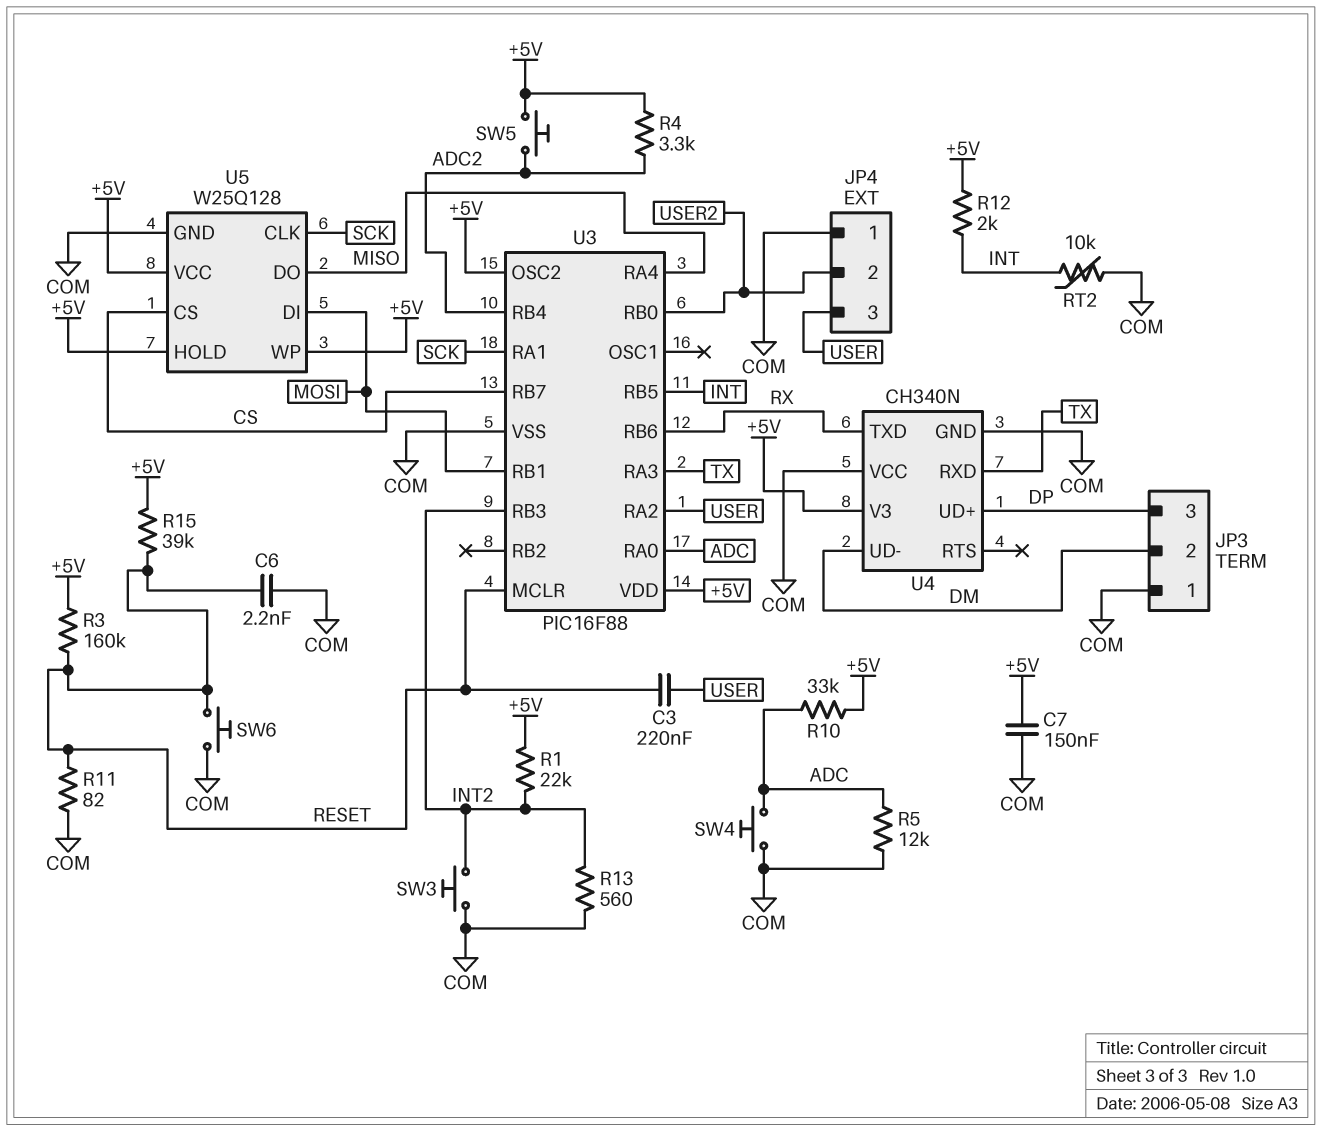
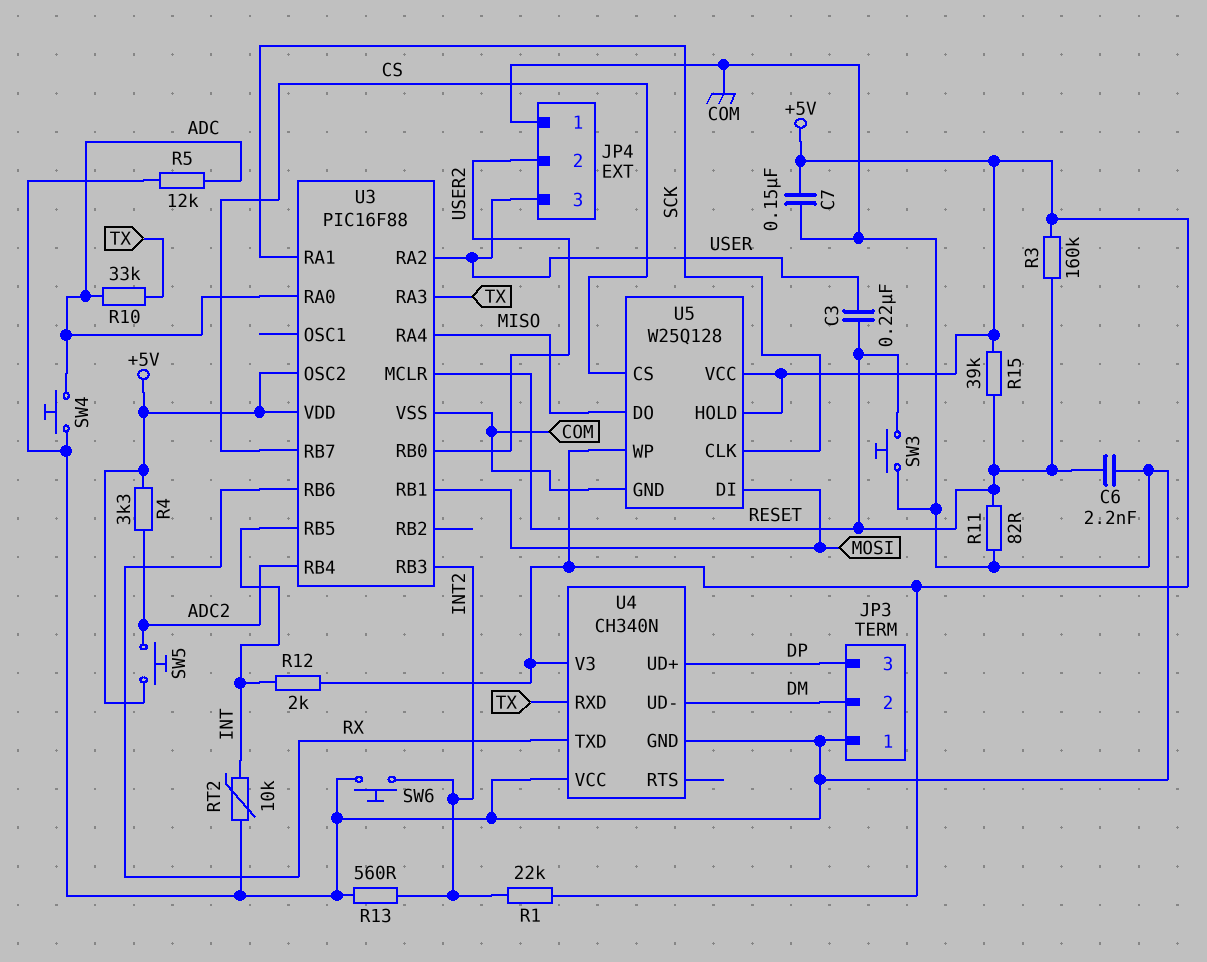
R10: 33k (+5V, ADC) -> 33k (ADC, TX)
SW3: button (COM, INT2) -> button (COM, RESET)
SW6: button (COM, RESET) -> button (COM, INT2)

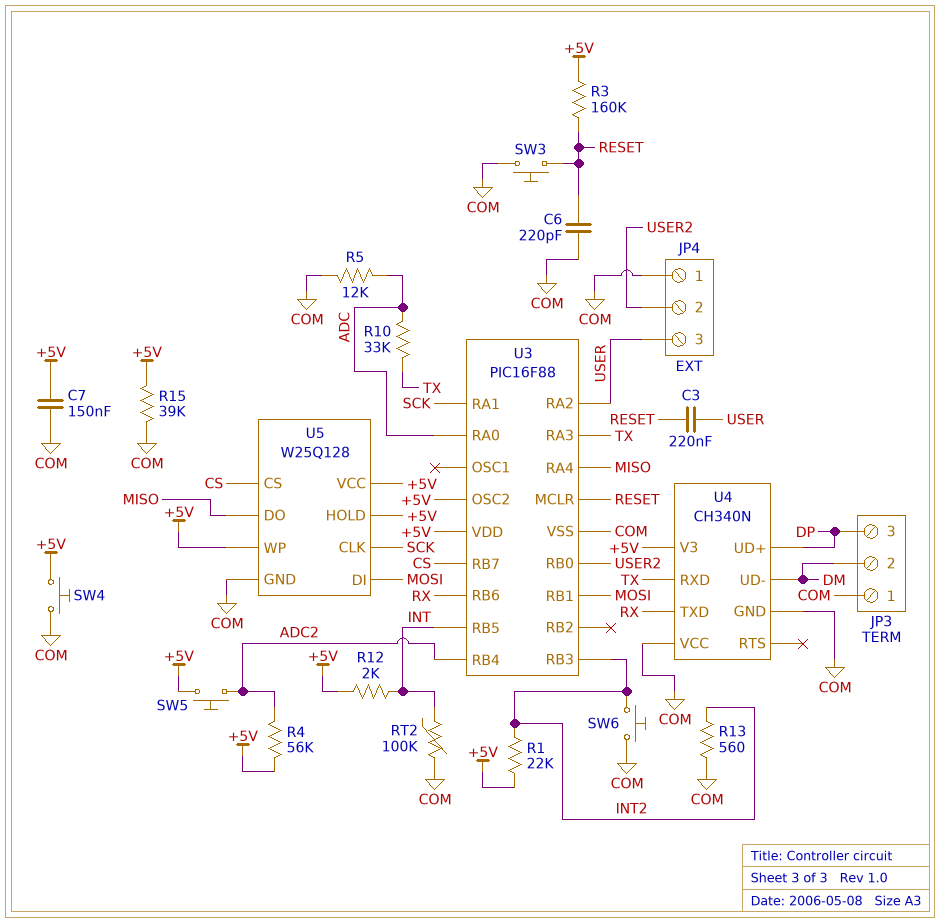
C6: 2.2nF (COM, RESET) -> 220pF (COM, RESET)
R4: 3.3k (+5V, ADC2) -> 56k (+5V, ADC2)
R11: 82 (COM, RESET) -> none
R15: 39k (+5V, RESET) -> 39k (+5V, COM)
RT2: 10k (COM, INT) -> 100k (COM, INT)
SW4: button (ADC, COM) -> button (+5V, COM)

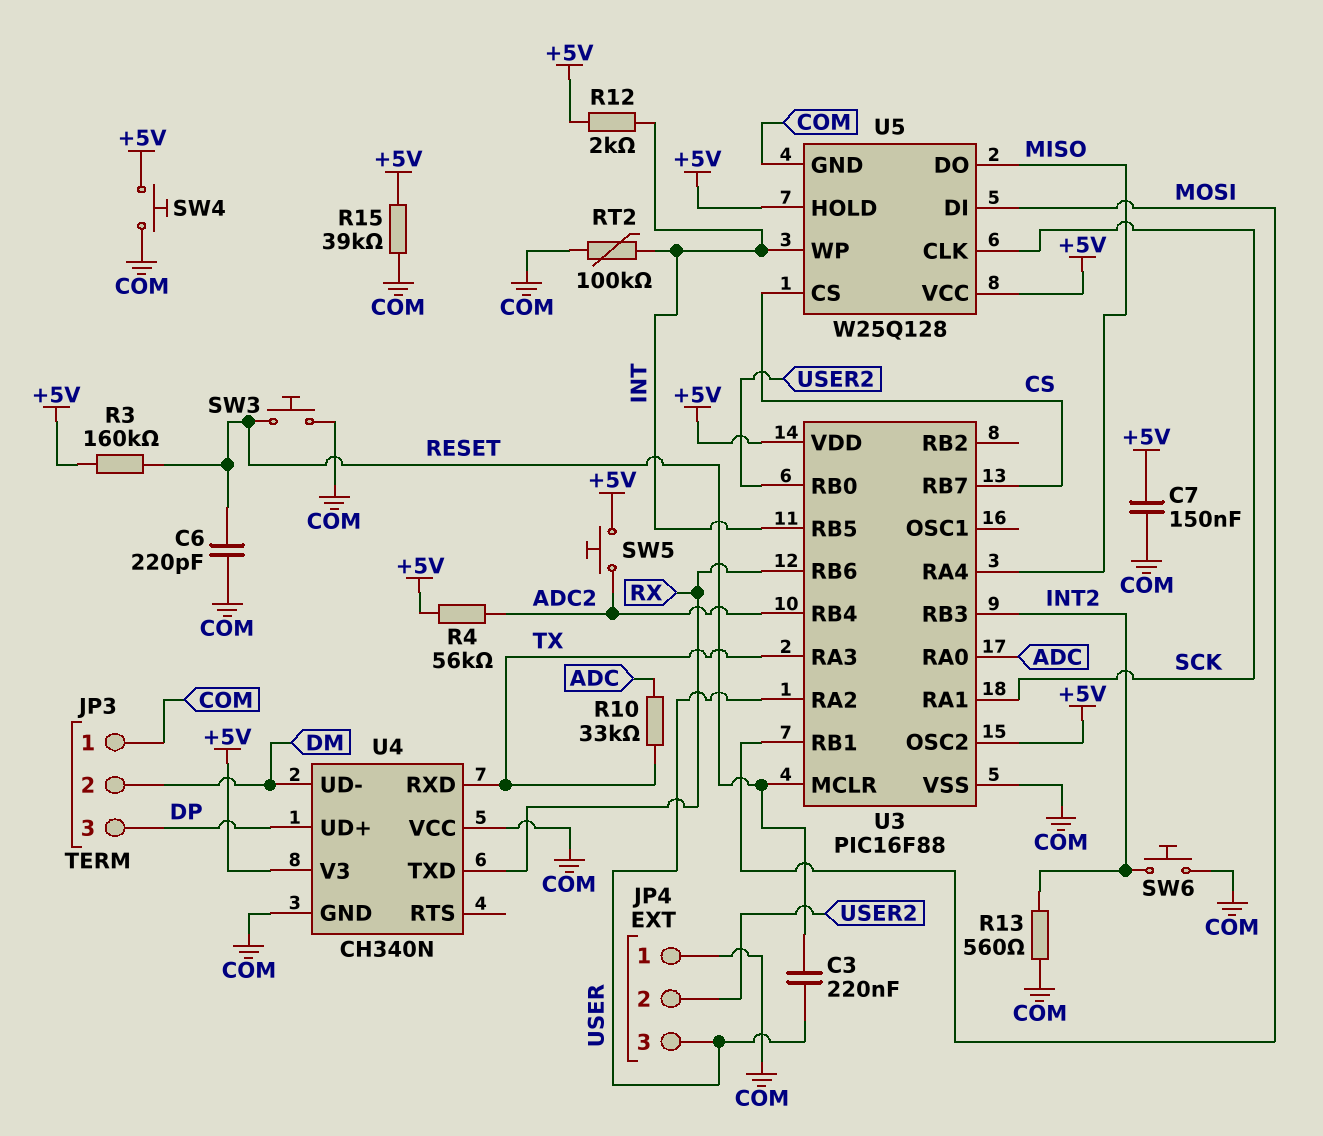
R1: 22k (+5V, INT2) -> none
R5: 12k (ADC, COM) -> none
U5 pin WP: +5V -> INT

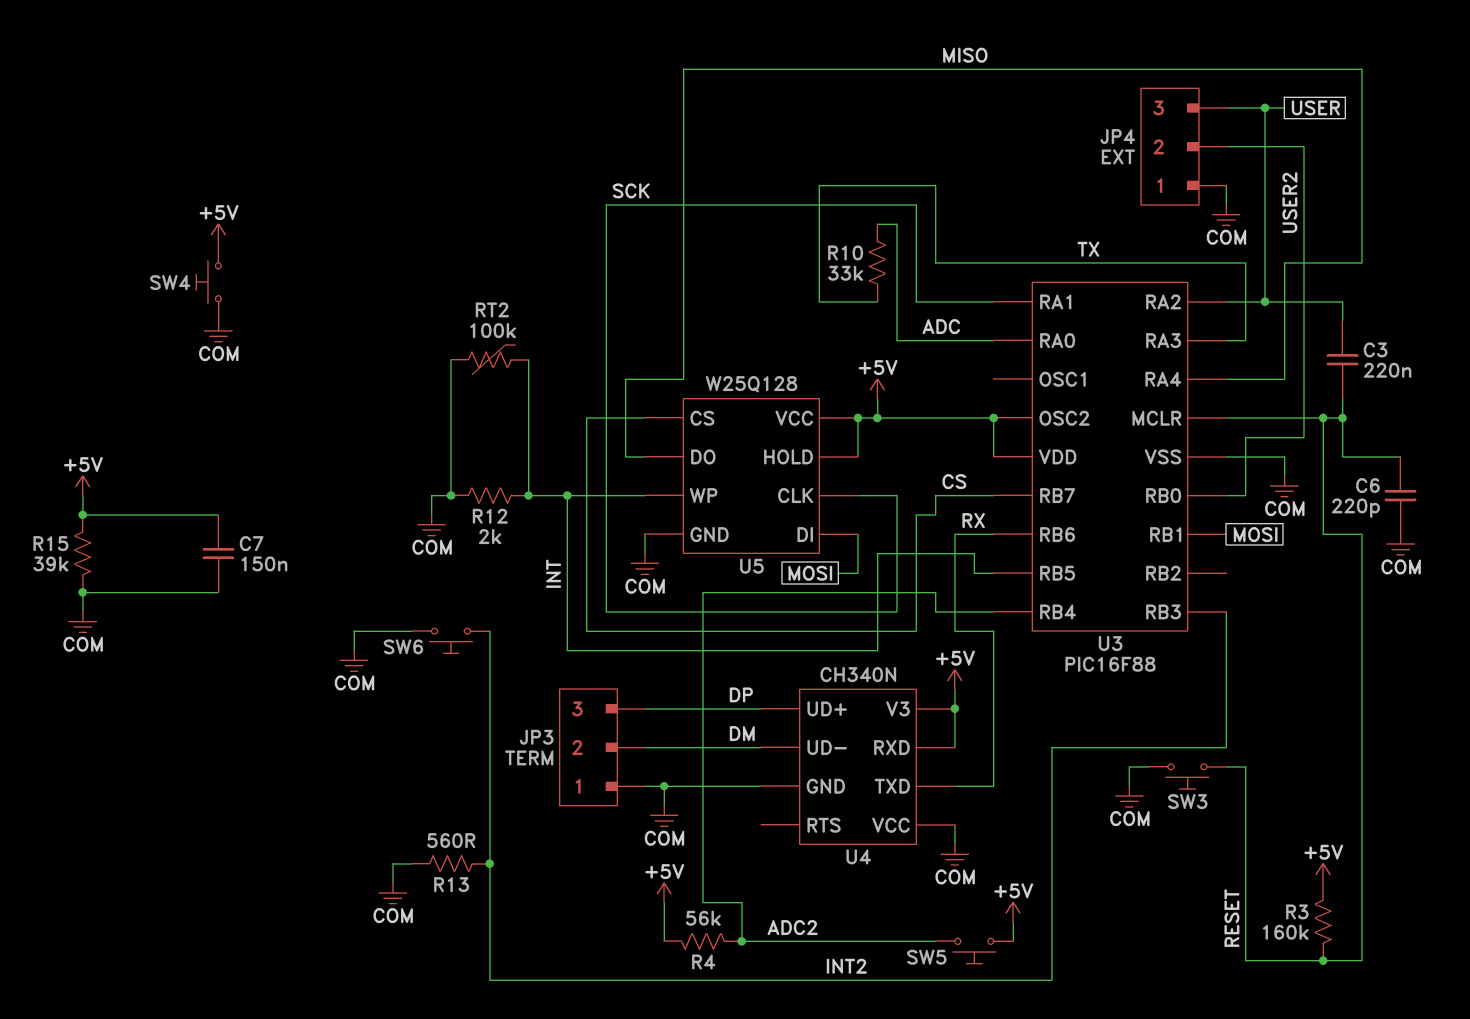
R12: 2k (+5V, INT) -> 2k (COM, INT)
U4 pin RXD: TX -> +5V

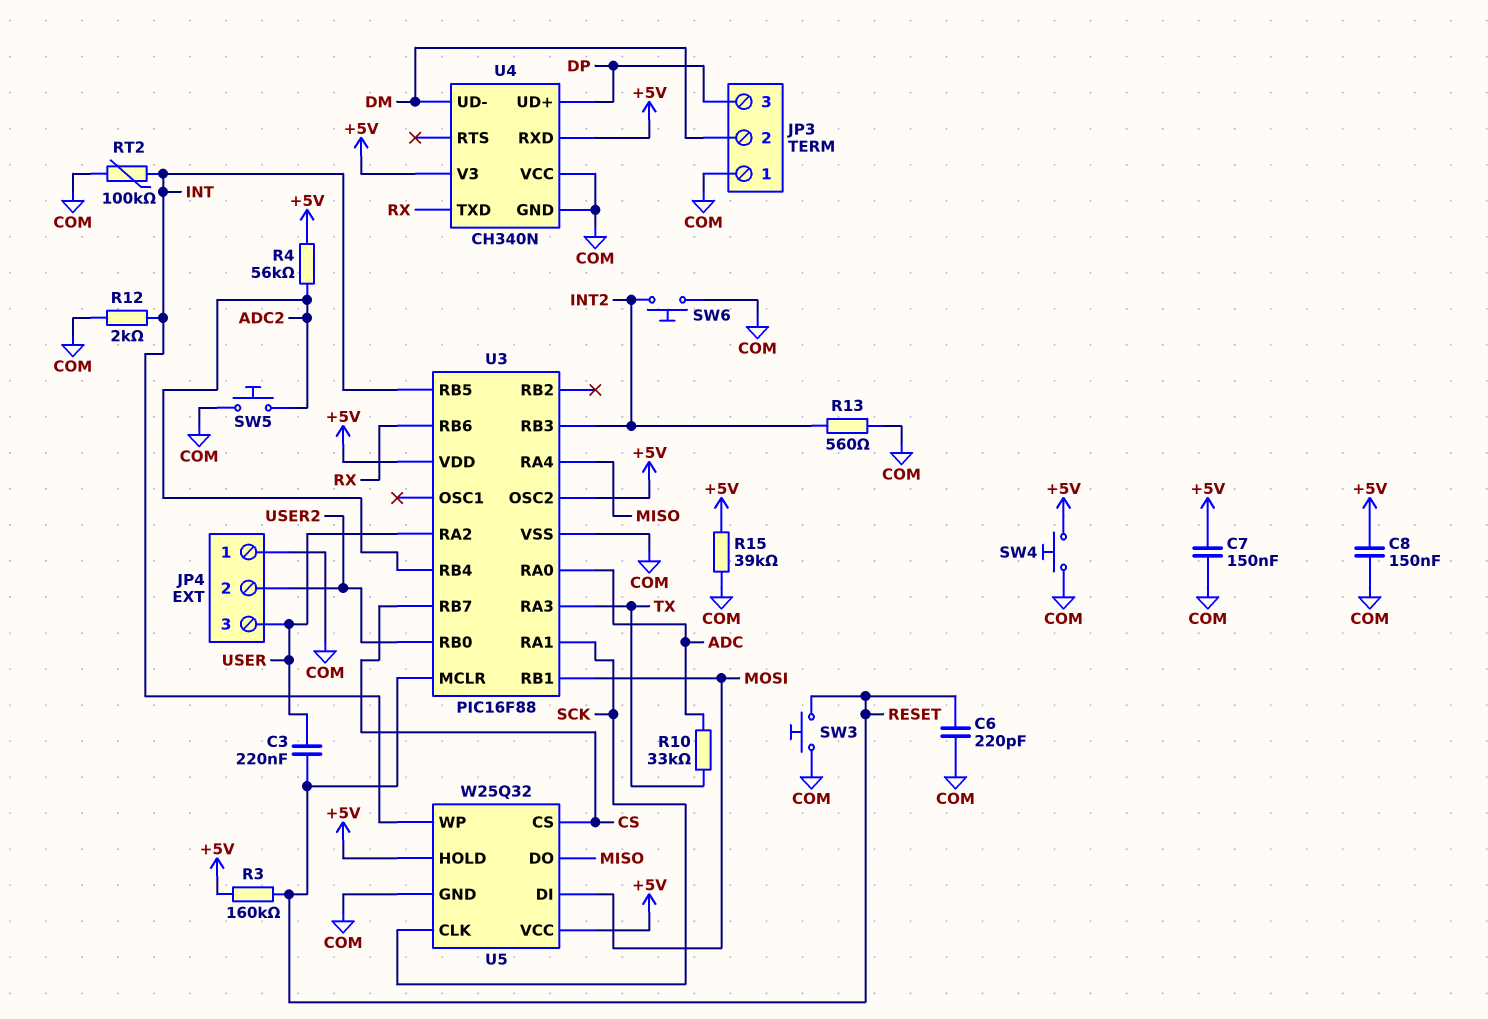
C8: none -> 150nF (+5V, COM)
SW5: button (+5V, ADC2) -> button (ADC2, COM)
U5: W25Q128 -> W25Q32

